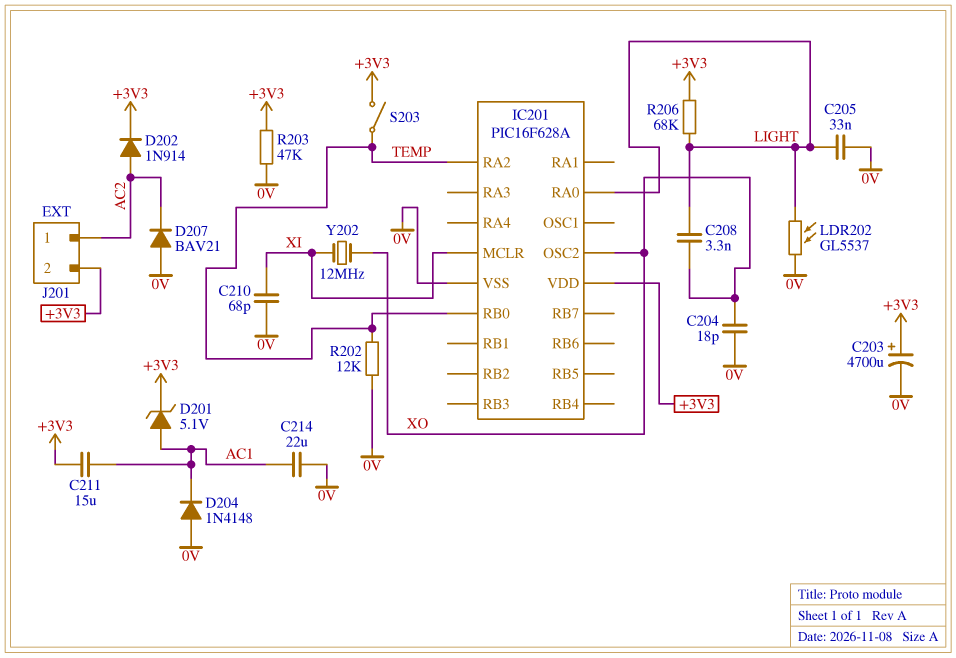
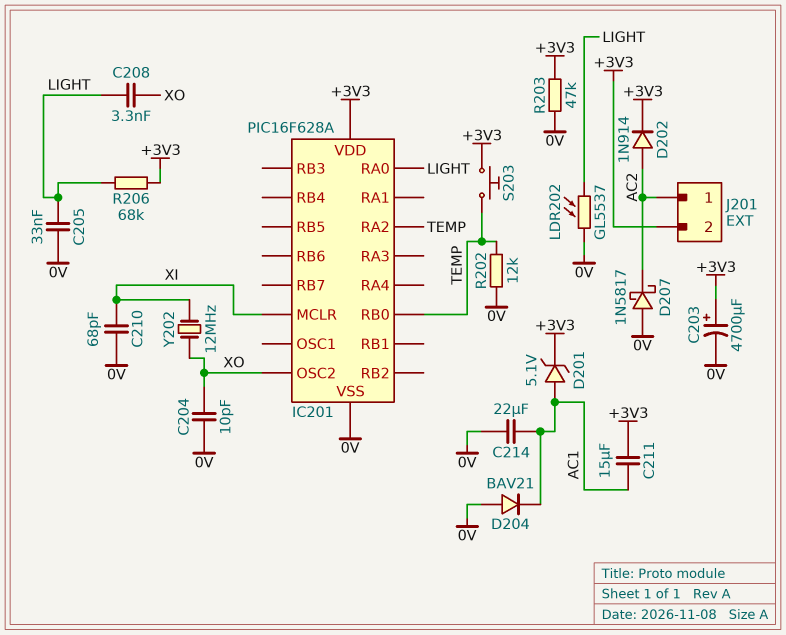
C204: 18pF (0V, XO) -> 10pF (0V, XO)
D204: diode 1N4148 (A 0V, K AC1) -> diode BAV21 (A 0V, K AC1)
D207: diode BAV21 (A 0V, K AC2) -> schottky 1N5817 (A 0V, K AC2)
S203: switch (+3V3, TEMP) -> button (+3V3, TEMP)

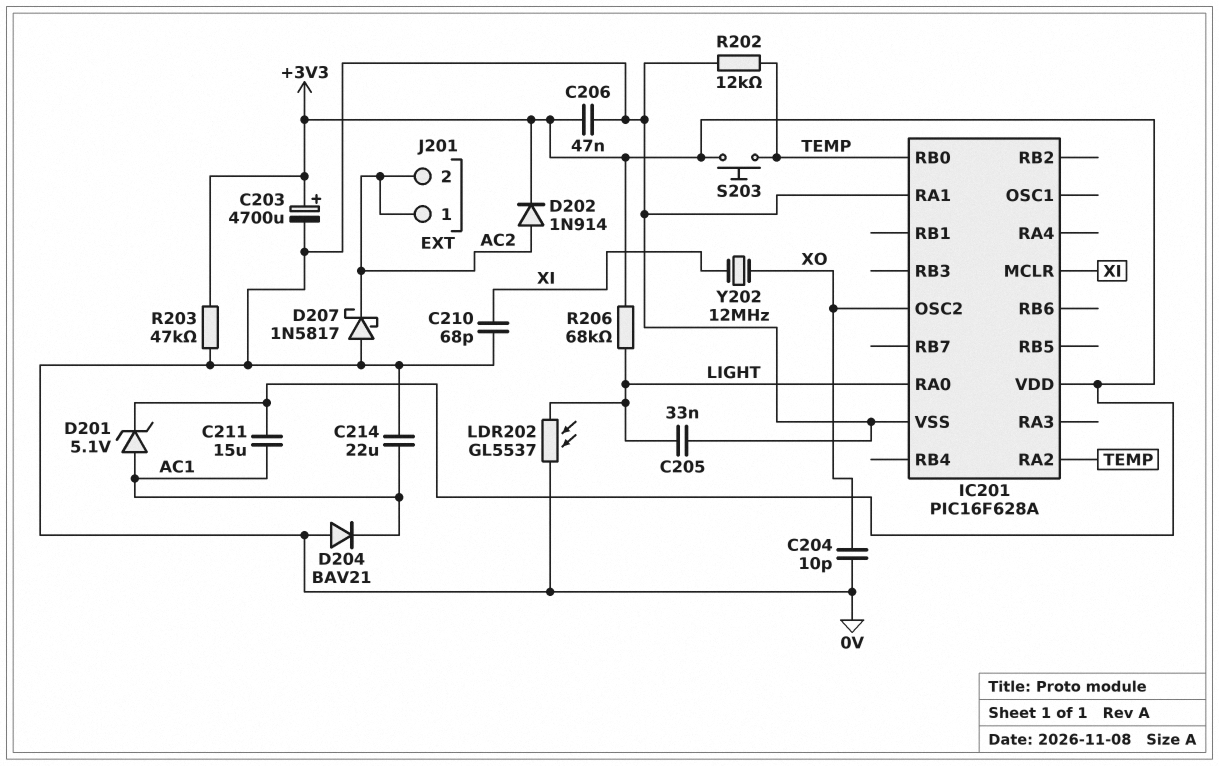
C206: none -> 47nF (+3V3, 0V)
C208: 3.3nF (LIGHT, XO) -> none
IC201 pin RA1: none -> 0V
J201 pin 2: +3V3 -> AC2

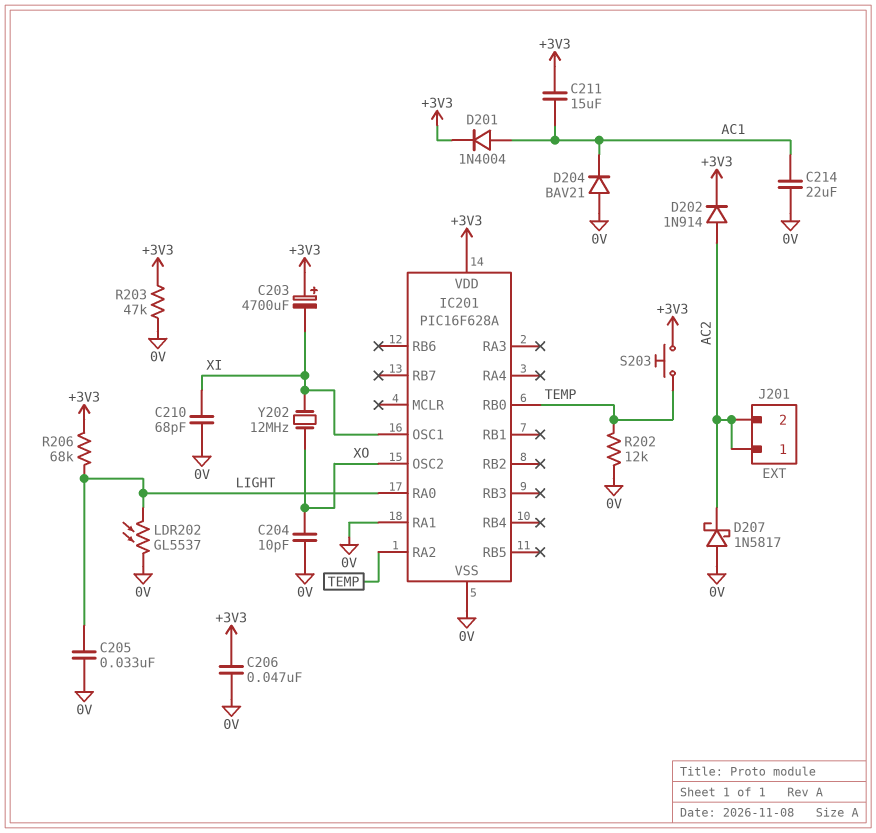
C203: 4700uF (plus +3V3, minus 0V) -> 4700uF (plus +3V3, minus XI)
D201: zener 5.1V (A AC1, K +3V3) -> diode 1N4004 (A AC1, K +3V3)
IC201 pin MCLR: XI -> none
IC201 pin OSC1: none -> XI

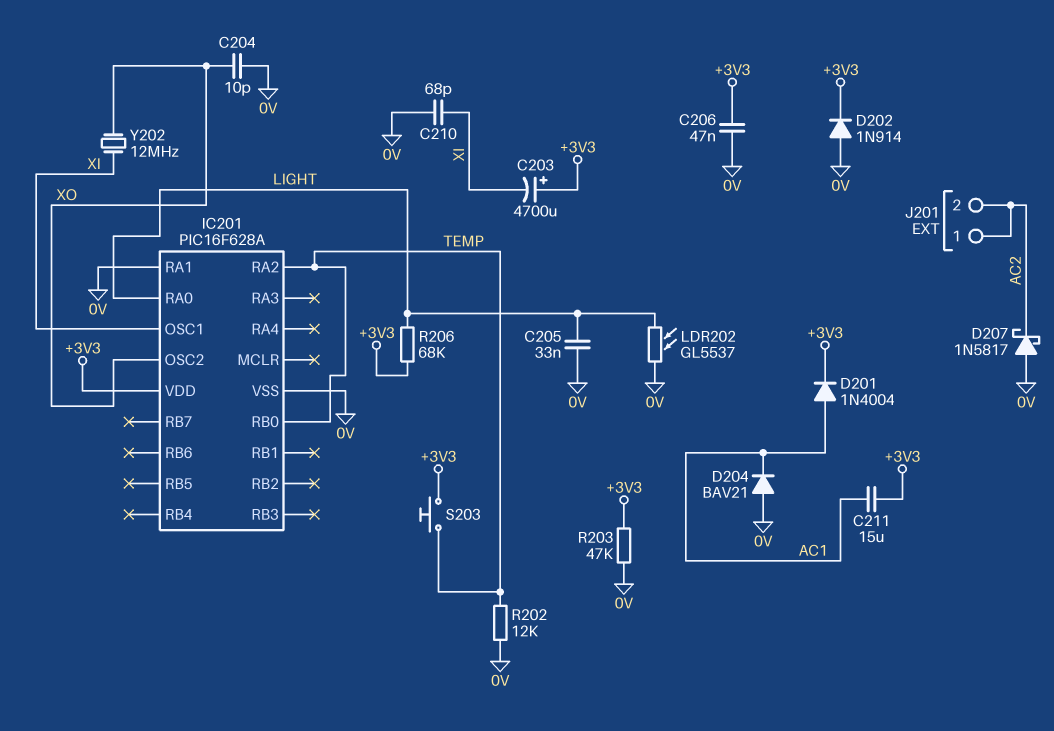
C214: 22uF (0V, AC1) -> none
D202: diode 1N914 (A AC2, K +3V3) -> diode 1N914 (A 0V, K +3V3)

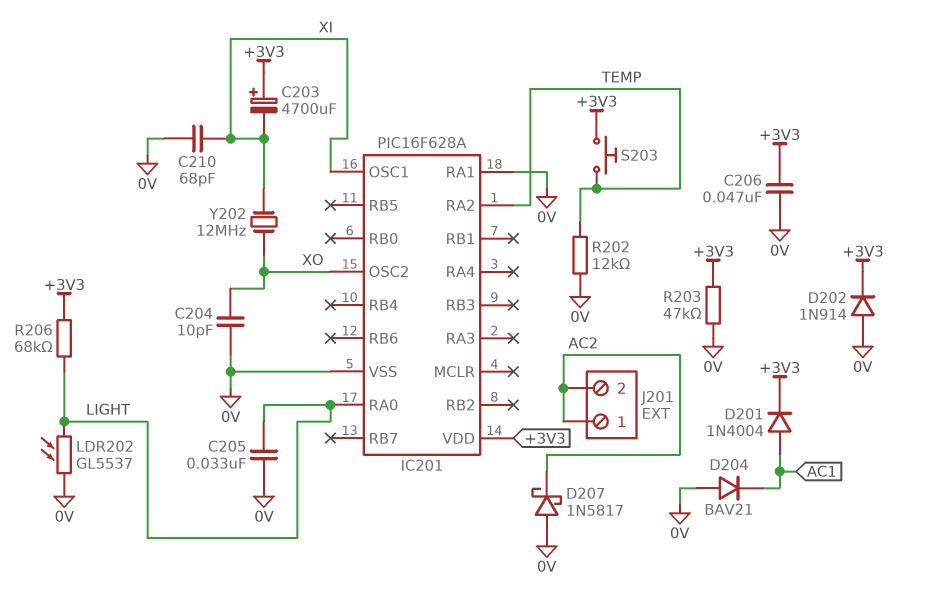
C211: 15uF (+3V3, AC1) -> none
IC201 pin RB0: TEMP -> none

